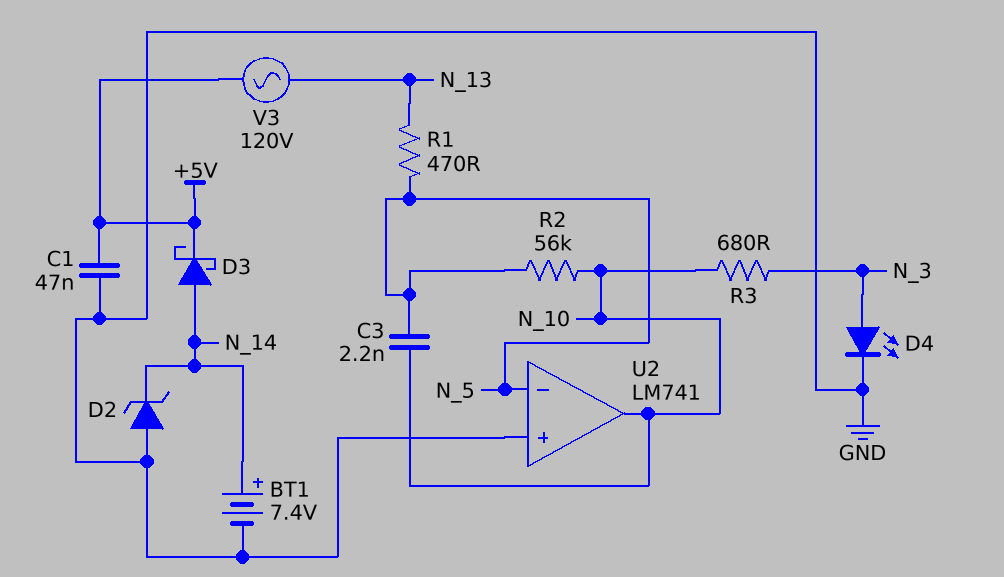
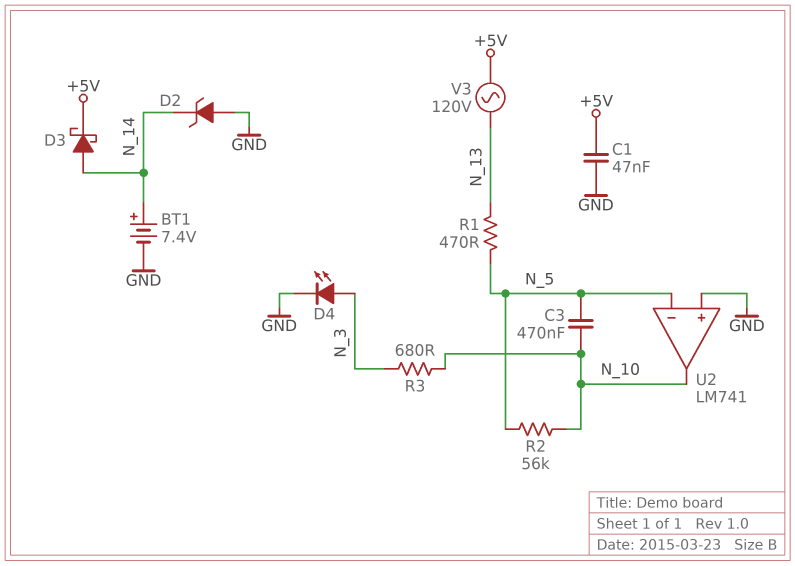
C3: 2.2nF (N_5, N_10) -> 470nF (N_5, N_10)

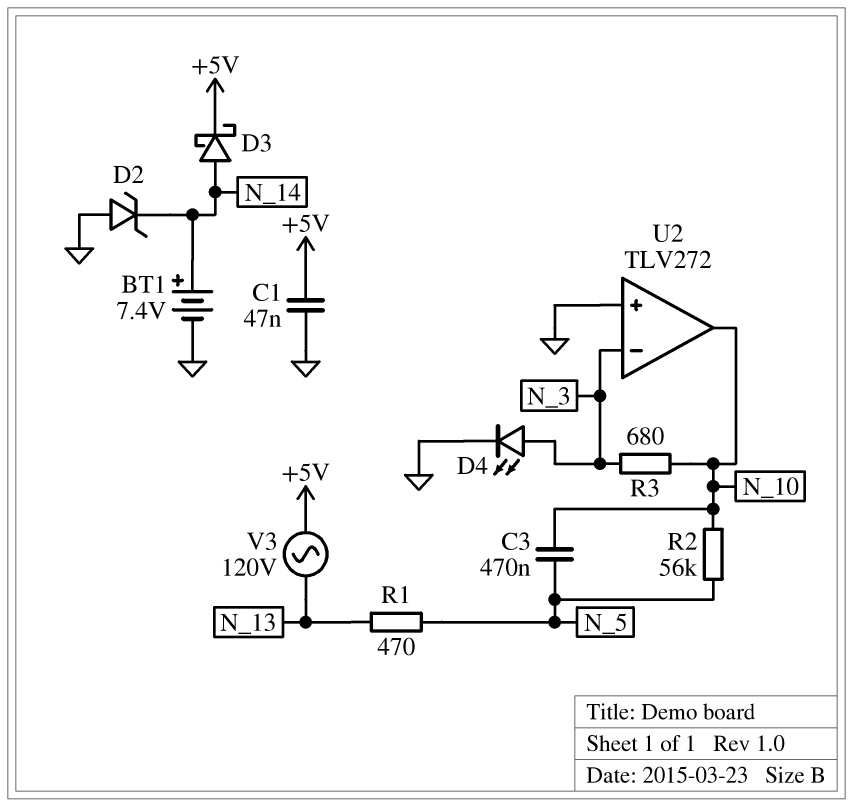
U2: LM741 -> TLV272
U2 pin in-: N_5 -> N_3

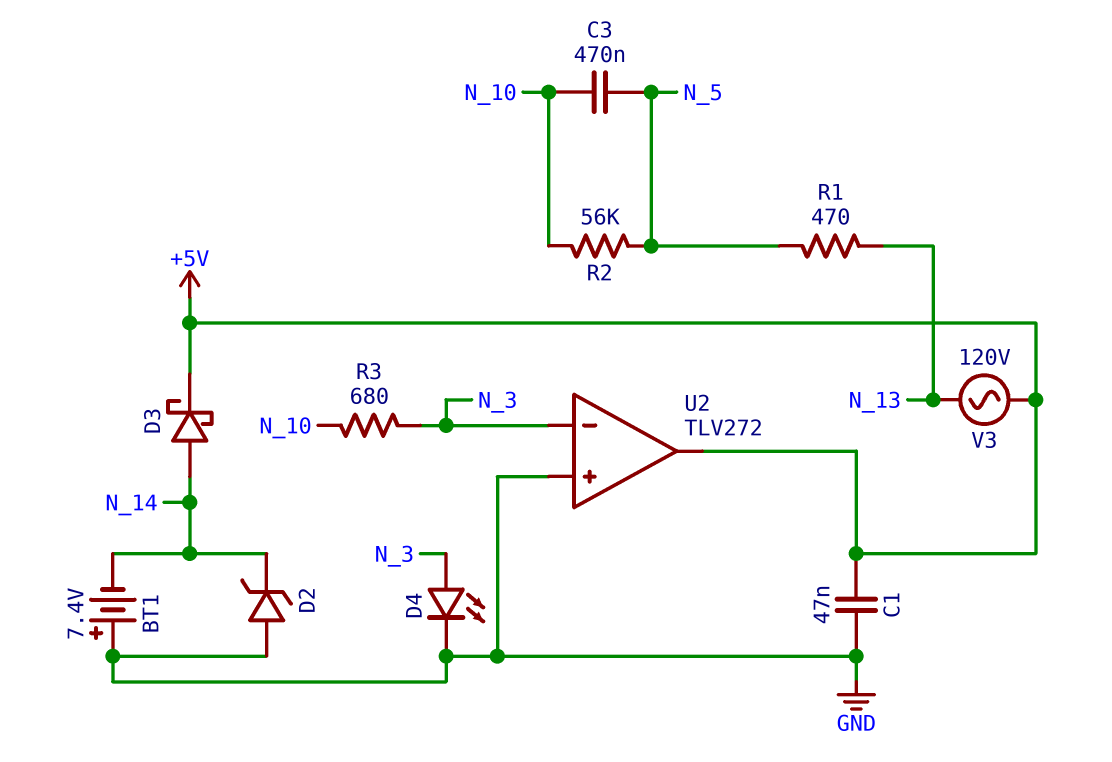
BT1: 7.4V (plus N_14, minus GND) -> 7.4V (plus GND, minus N_14)
U2 pin out: N_10 -> +5V

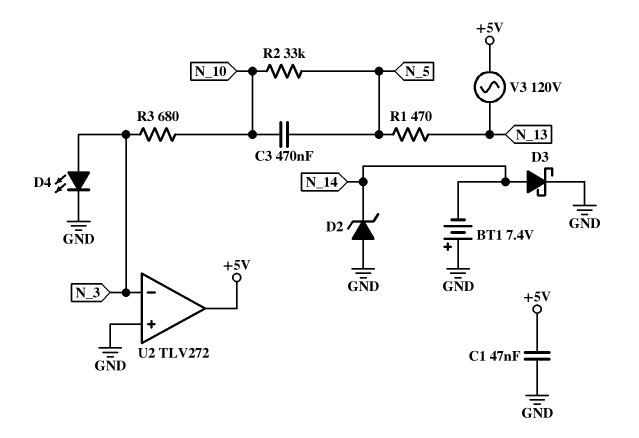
D3: schottky (A N_14, K +5V) -> schottky (A N_14, K GND)
R2: 56k (N_5, N_10) -> 33k (N_5, N_10)

